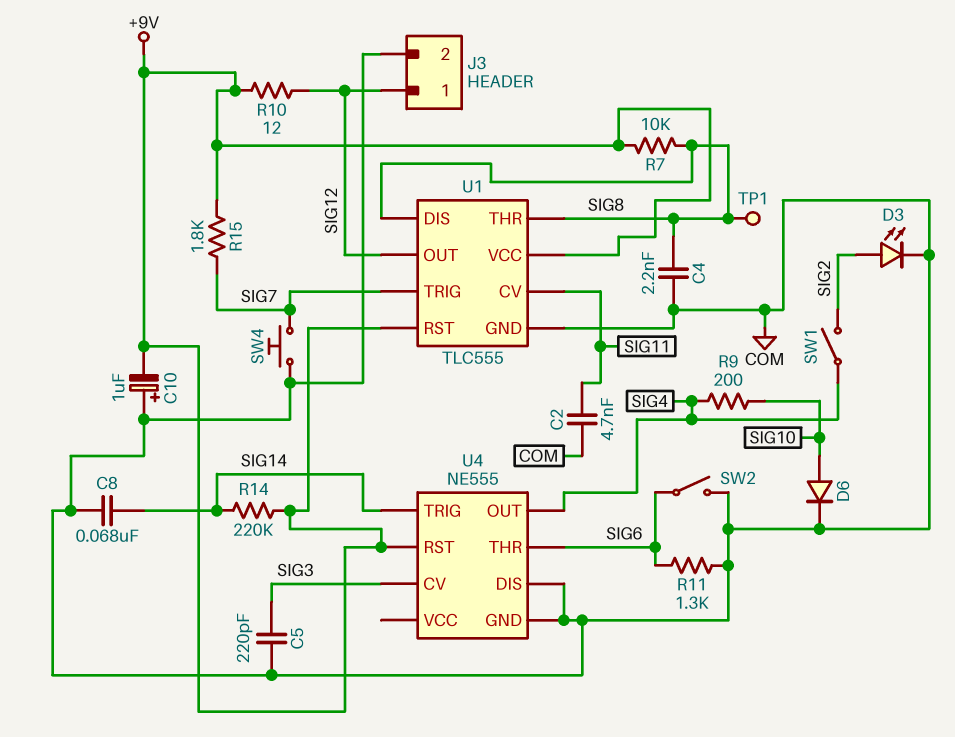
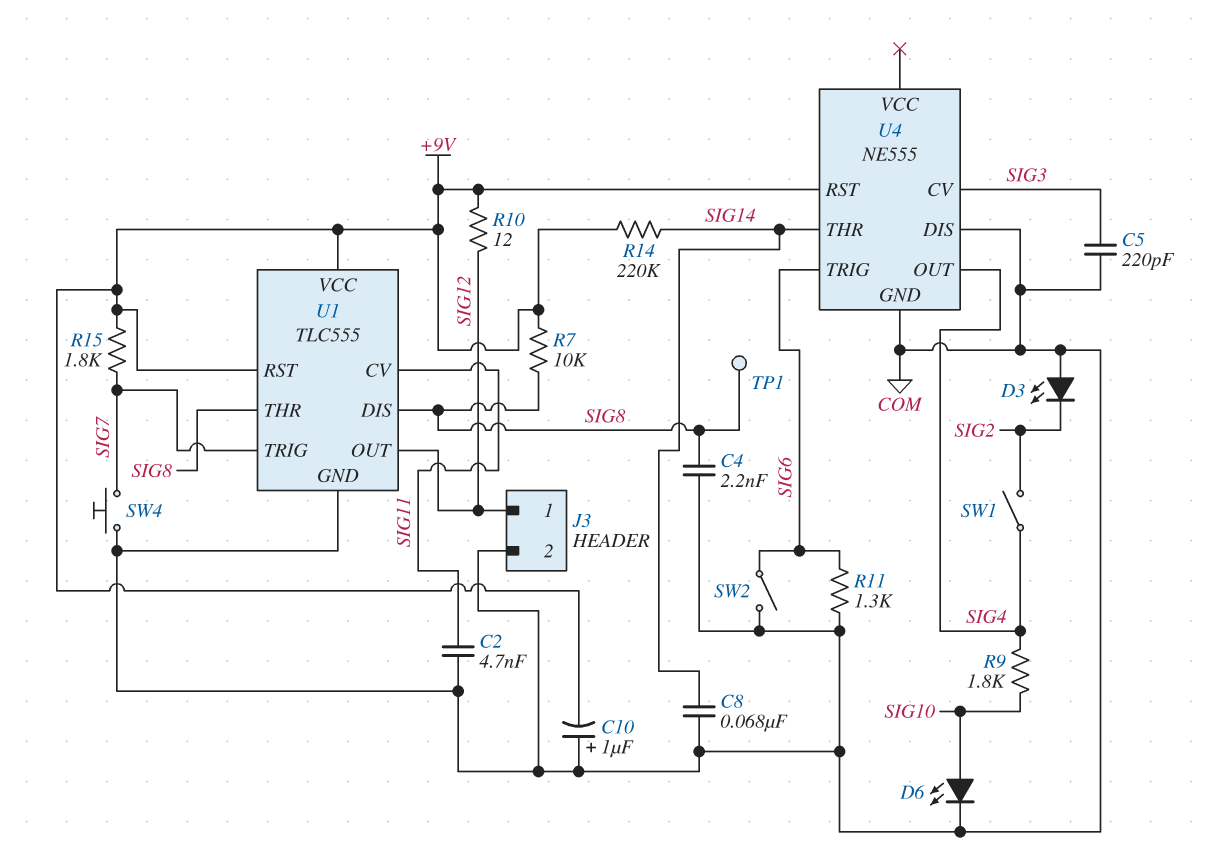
D3: LED (A SIG2, K COM) -> LED (A COM, K SIG2)
D6: diode (A SIG10, K COM) -> LED (A SIG10, K COM)
R9: 200 (SIG4, SIG10) -> 1.8k (SIG4, SIG10)
U4 pin THR: SIG6 -> SIG14
U4 pin TRIG: SIG14 -> SIG6

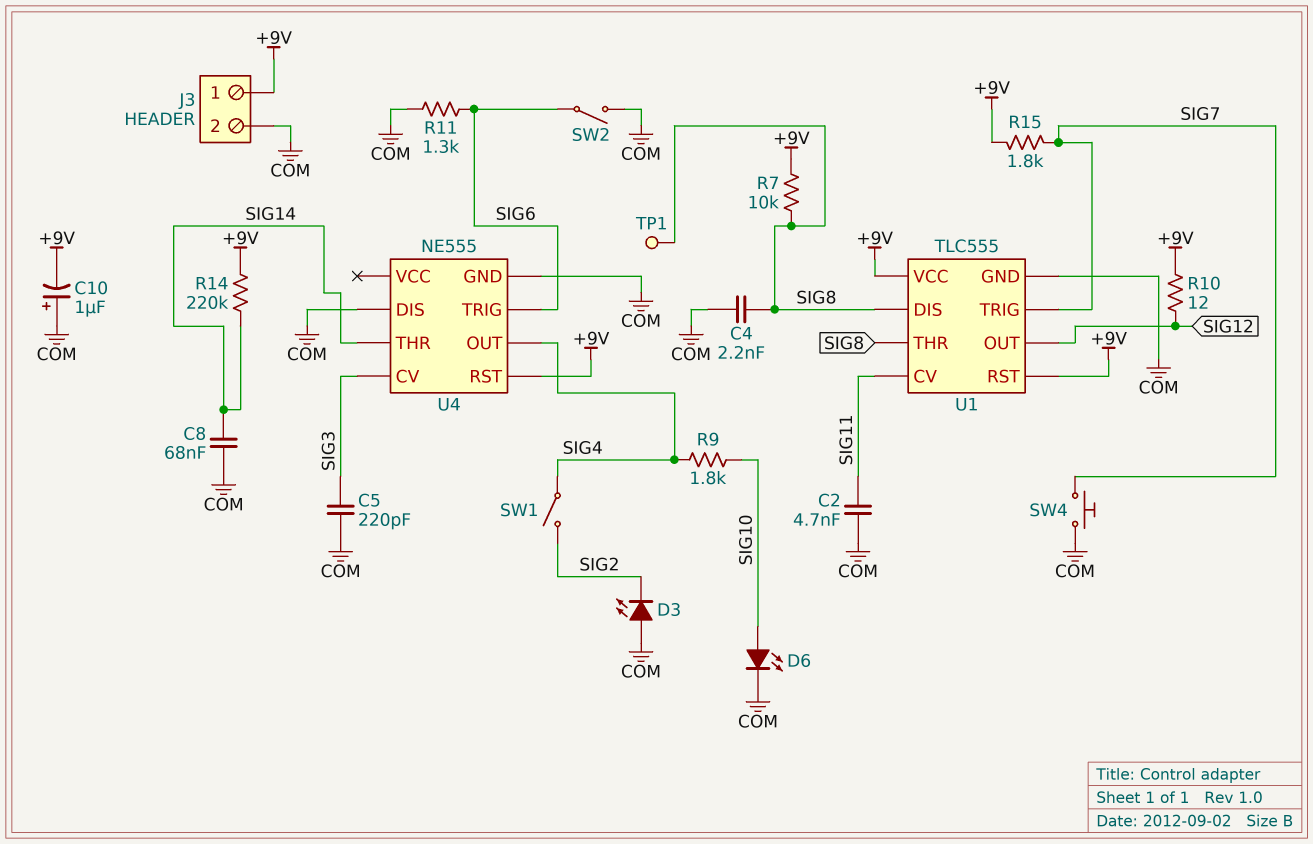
J3 pin 1: SIG12 -> +9V

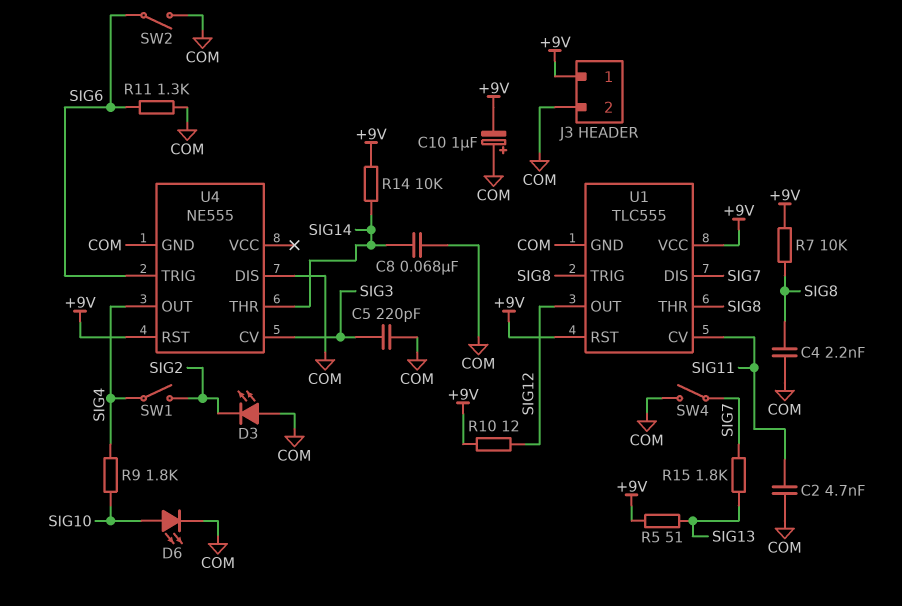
R5: none -> 51 (+9V, SIG13)
R14: 220k (+9V, SIG14) -> 10k (+9V, SIG14)
R15: 1.8k (+9V, SIG7) -> 1.8k (SIG7, SIG13)
SW4: button (COM, SIG7) -> switch (COM, SIG7)
TP1: test point (SIG8) -> none
U1 pin DIS: SIG8 -> SIG7
U1 pin TRIG: SIG7 -> SIG8

